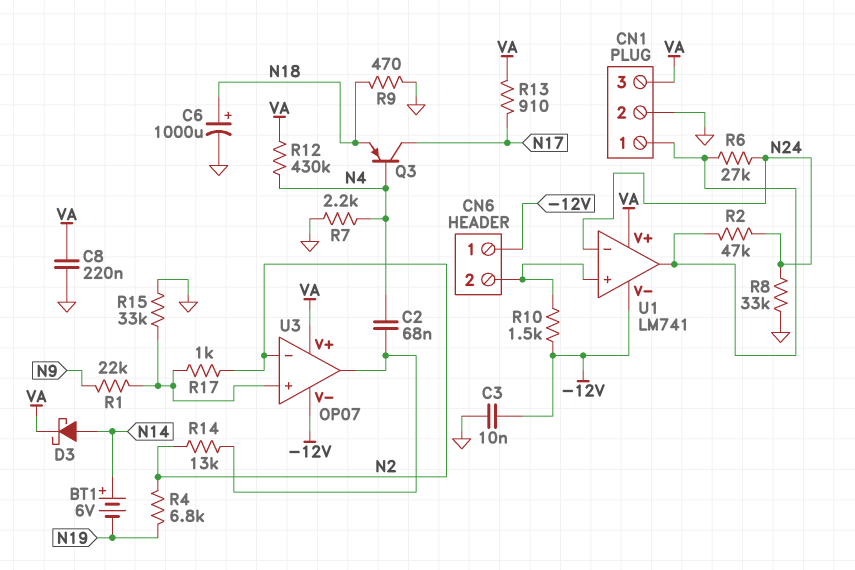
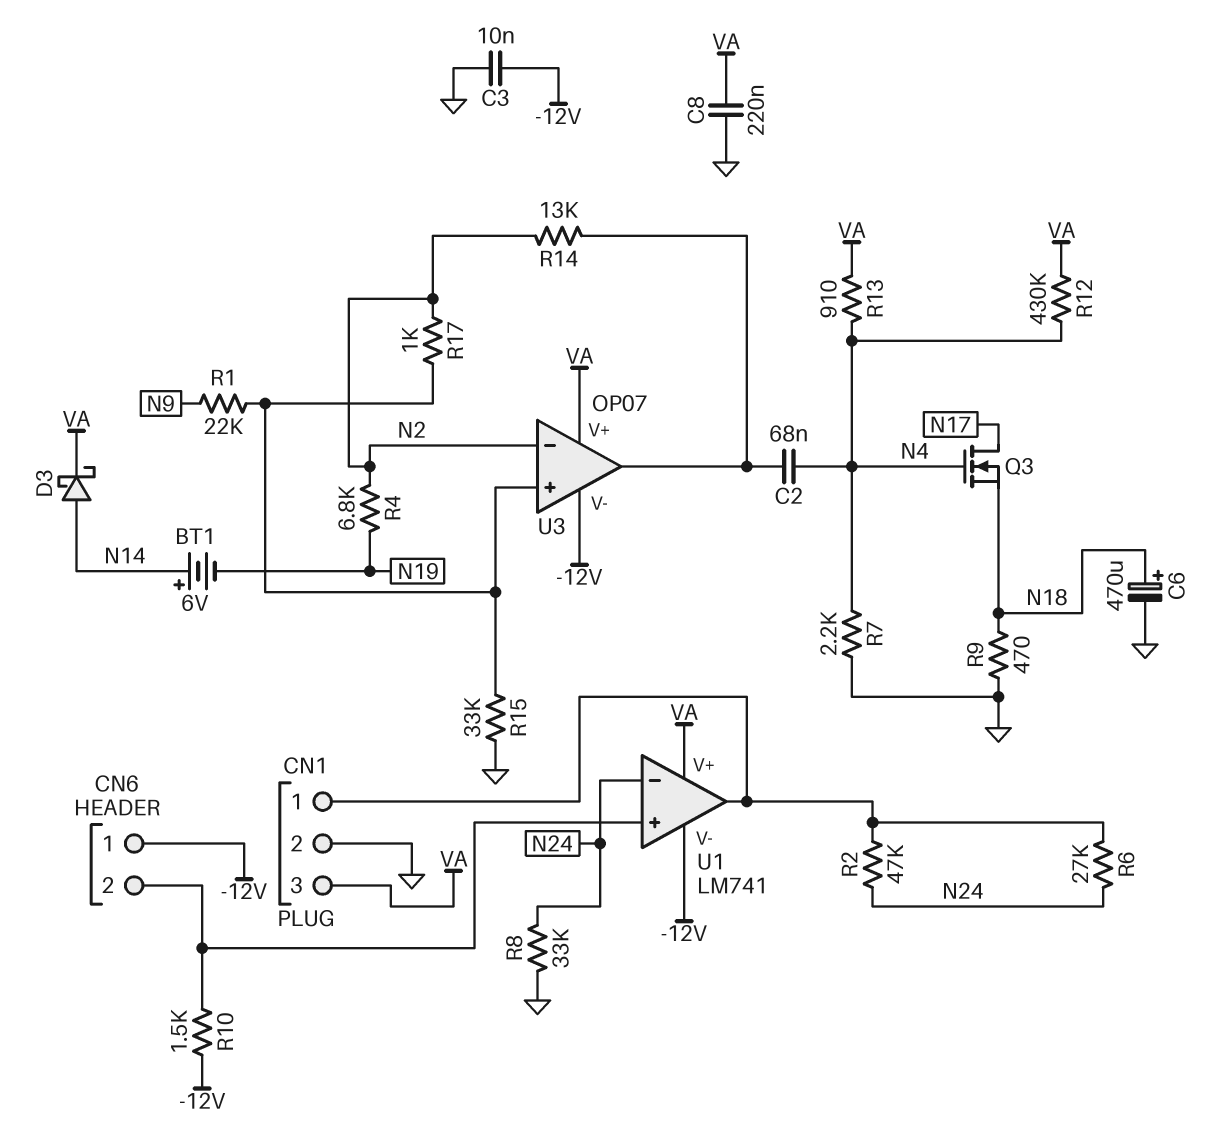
C6: 1000uF (plus N18, minus GND) -> 470uF (plus N18, minus GND)
Q3: PNP (B N4, C N17, E N18) -> NMOS (G N4, D N17, S N18)
R13: 910 (N17, VA) -> 910 (N4, VA)

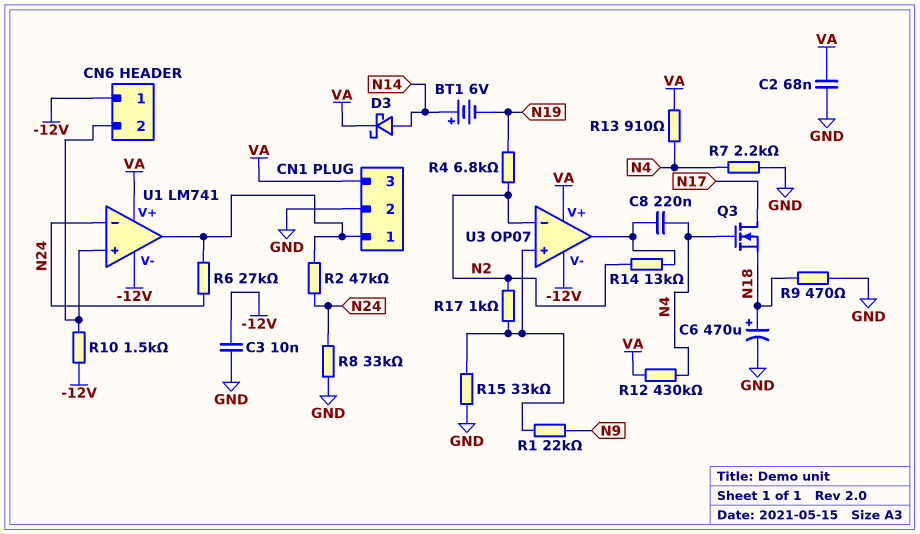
C2: 68nF (N4, U3/out) -> 68nF (GND, VA)
C8: 220nF (GND, VA) -> 220nF (N4, U3/out)

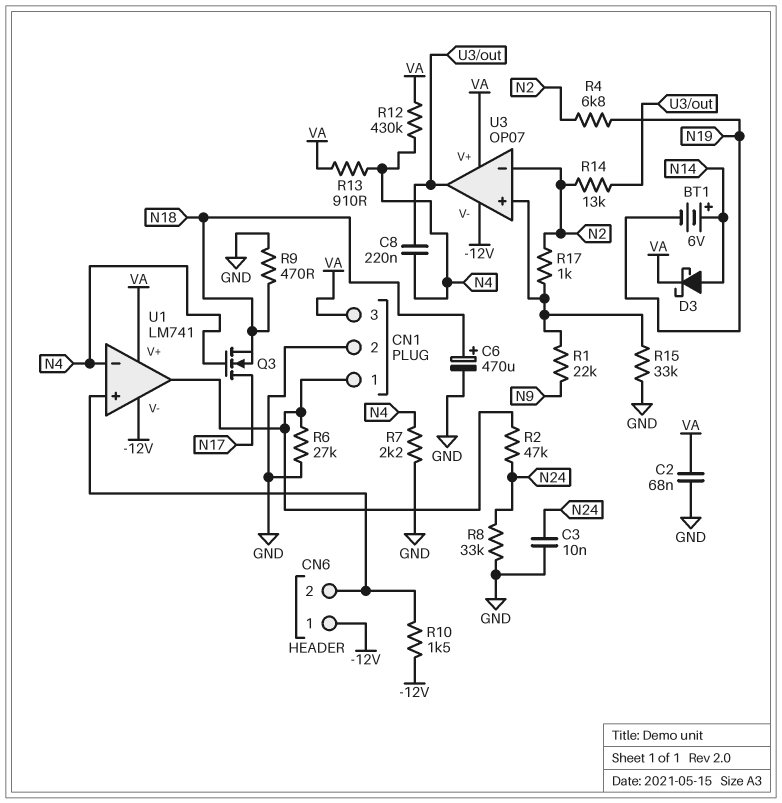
C3: 10nF (-12V, GND) -> 10nF (GND, N24)
R6: 27k (CN1/1, N24) -> 27k (CN1/1, GND)
U1 pin in-: N24 -> N4

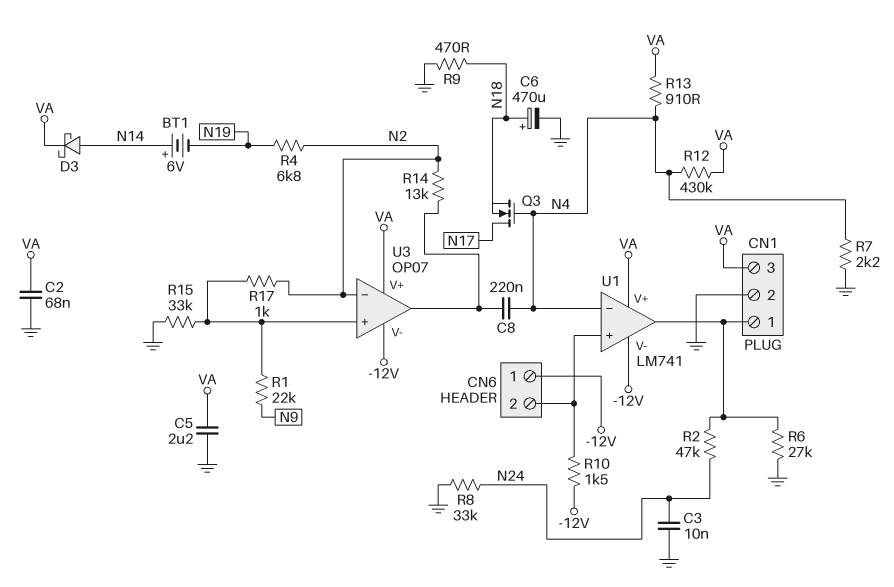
C5: none -> 2.2uF (GND, VA)

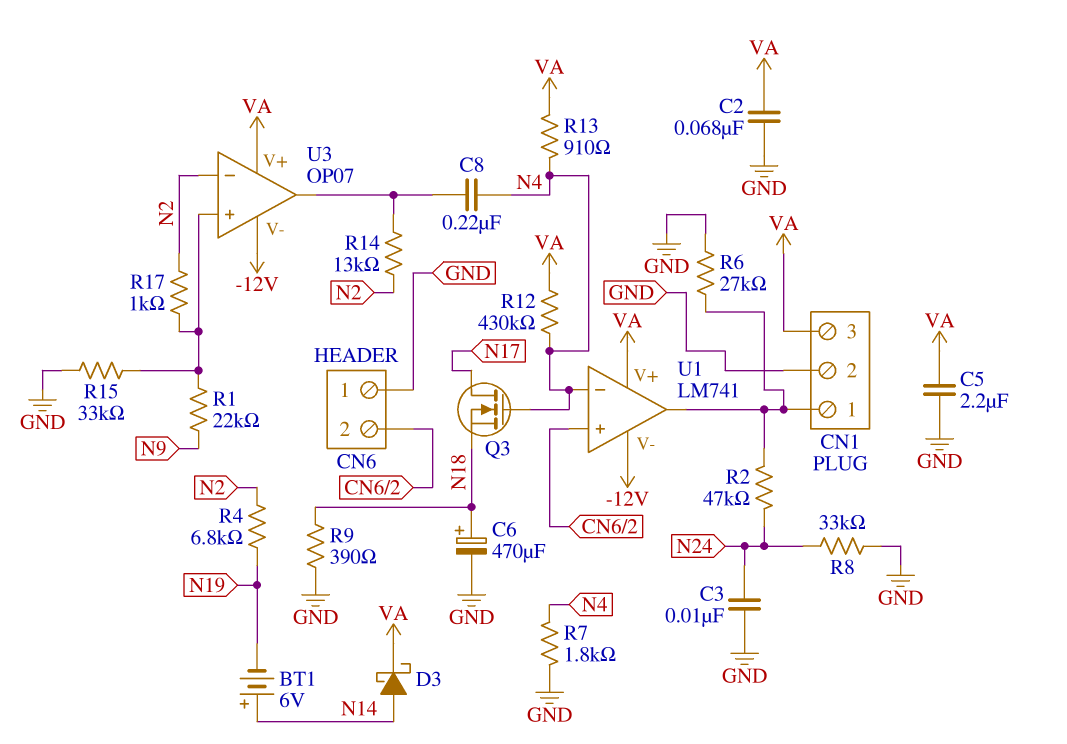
CN6 pin 1: -12V -> GND
R7: 2.2k (GND, N4) -> 1.8k (GND, N4)
R9: 470 (GND, N18) -> 390 (GND, N18)
R10: 1.5k (-12V, CN6/2) -> none

